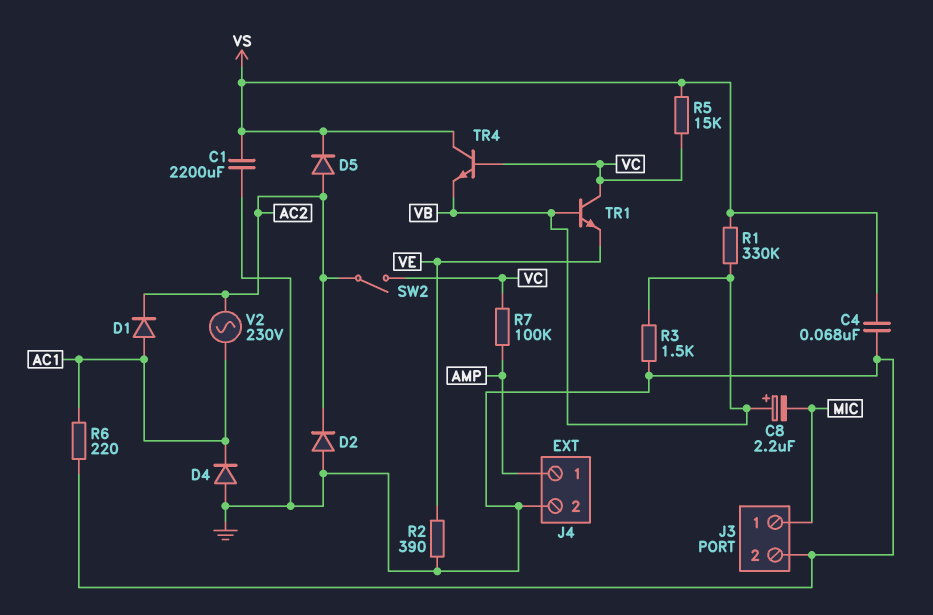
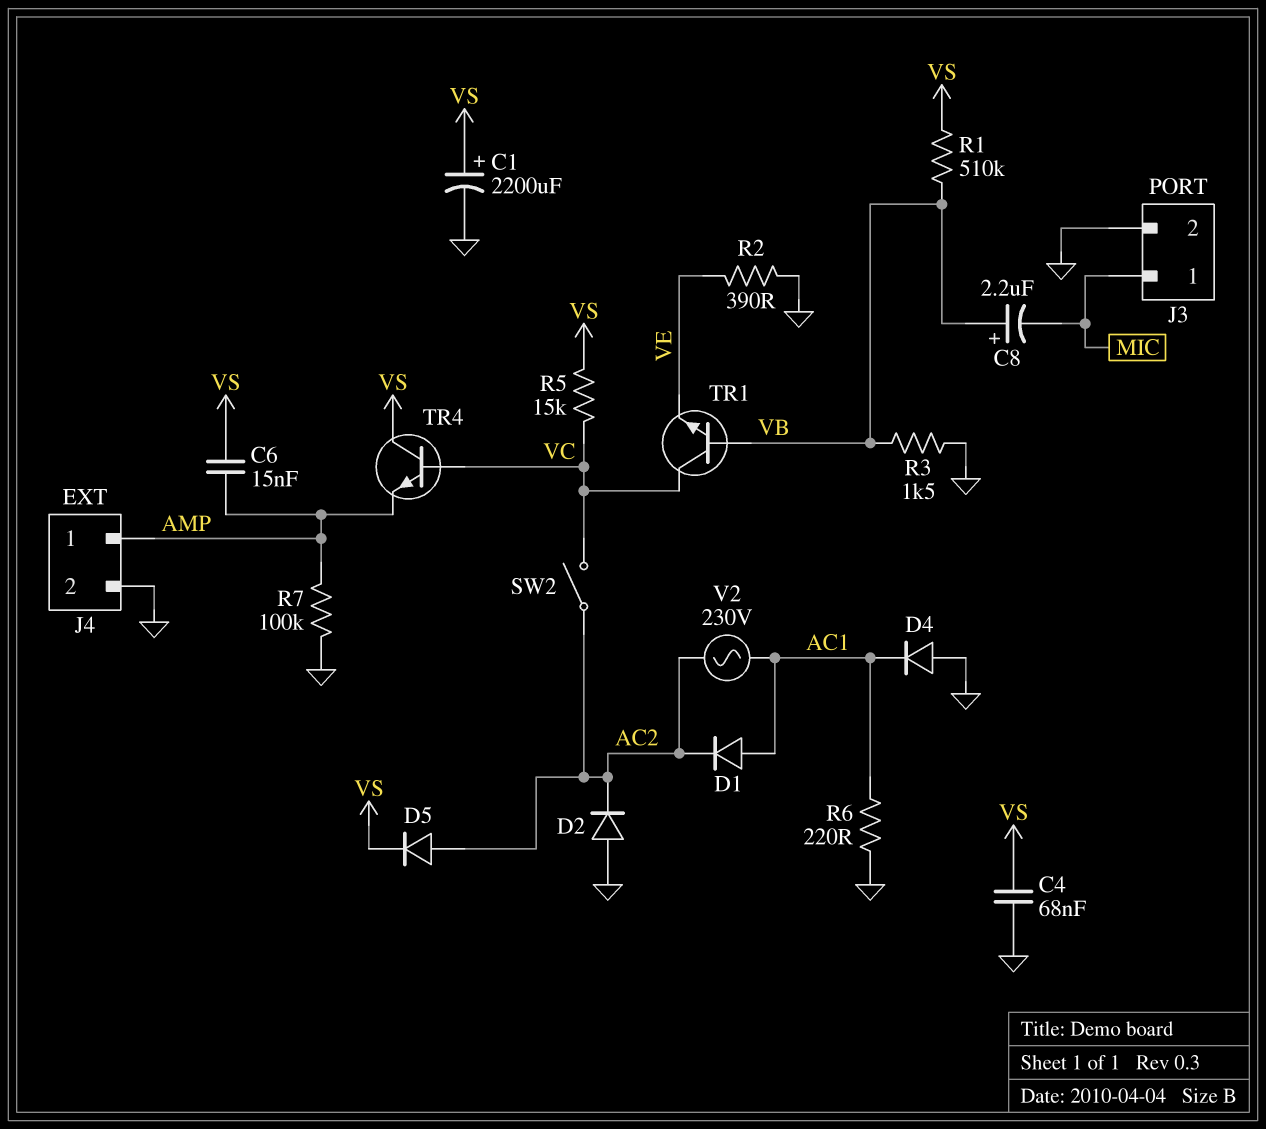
C1: 2200uF (GND, VS) -> 2200uF (plus VS, minus GND)
C6: none -> 15nF (AMP, VS)
R1: 330k (VB, VS) -> 510k (VB, VS)
R7: 100k (AMP, VC) -> 100k (AMP, GND)
TR4: NPN (B VC, C VS, E VB) -> NPN (B VC, C VS, E AMP)

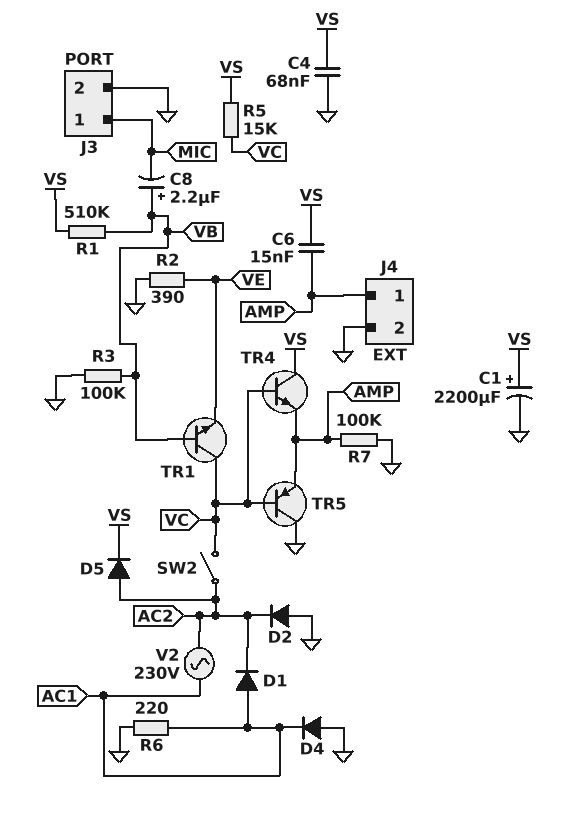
R3: 1.5k (GND, VB) -> 100k (GND, VB)
TR5: none -> PNP (B VC, C GND, E AMP)

